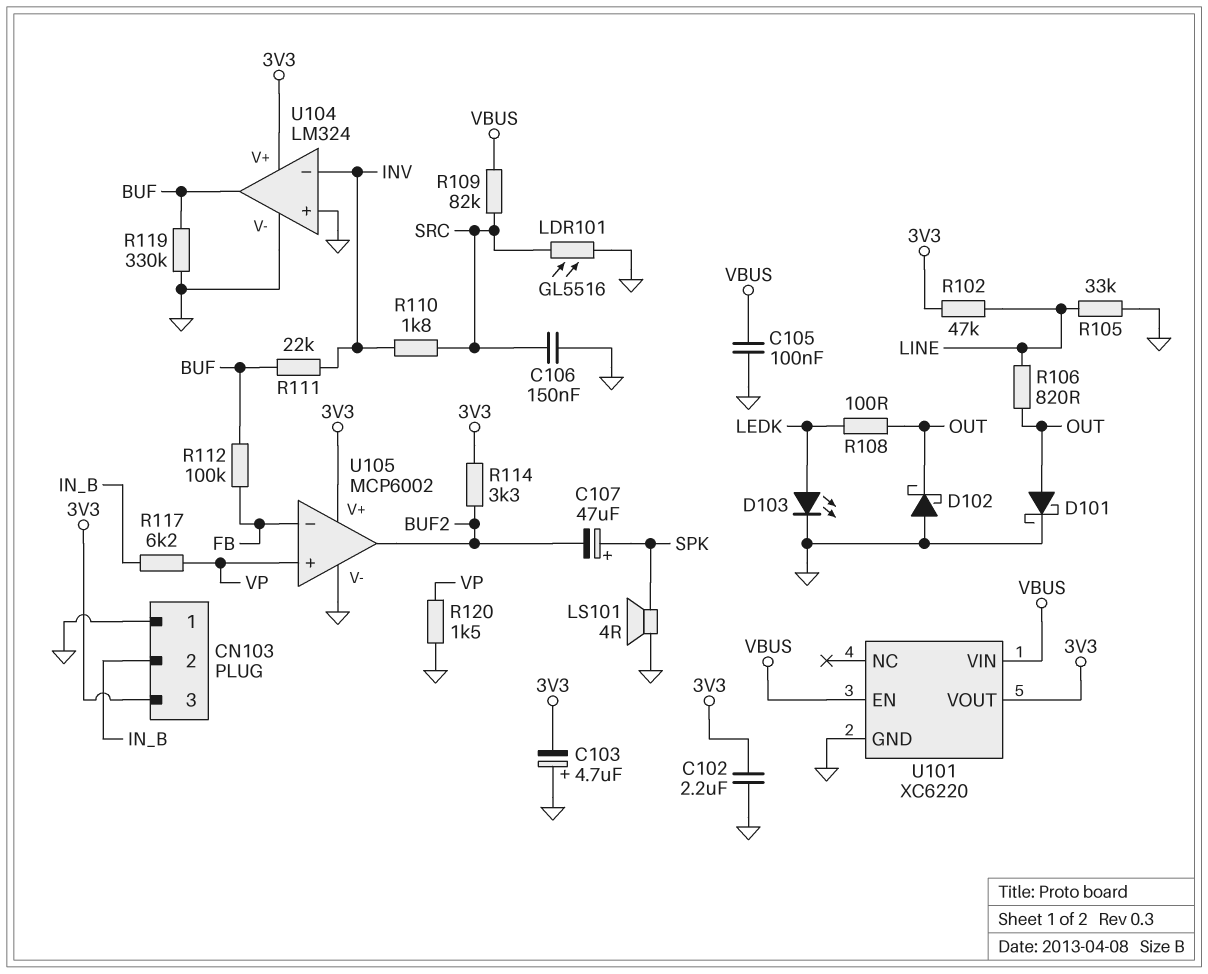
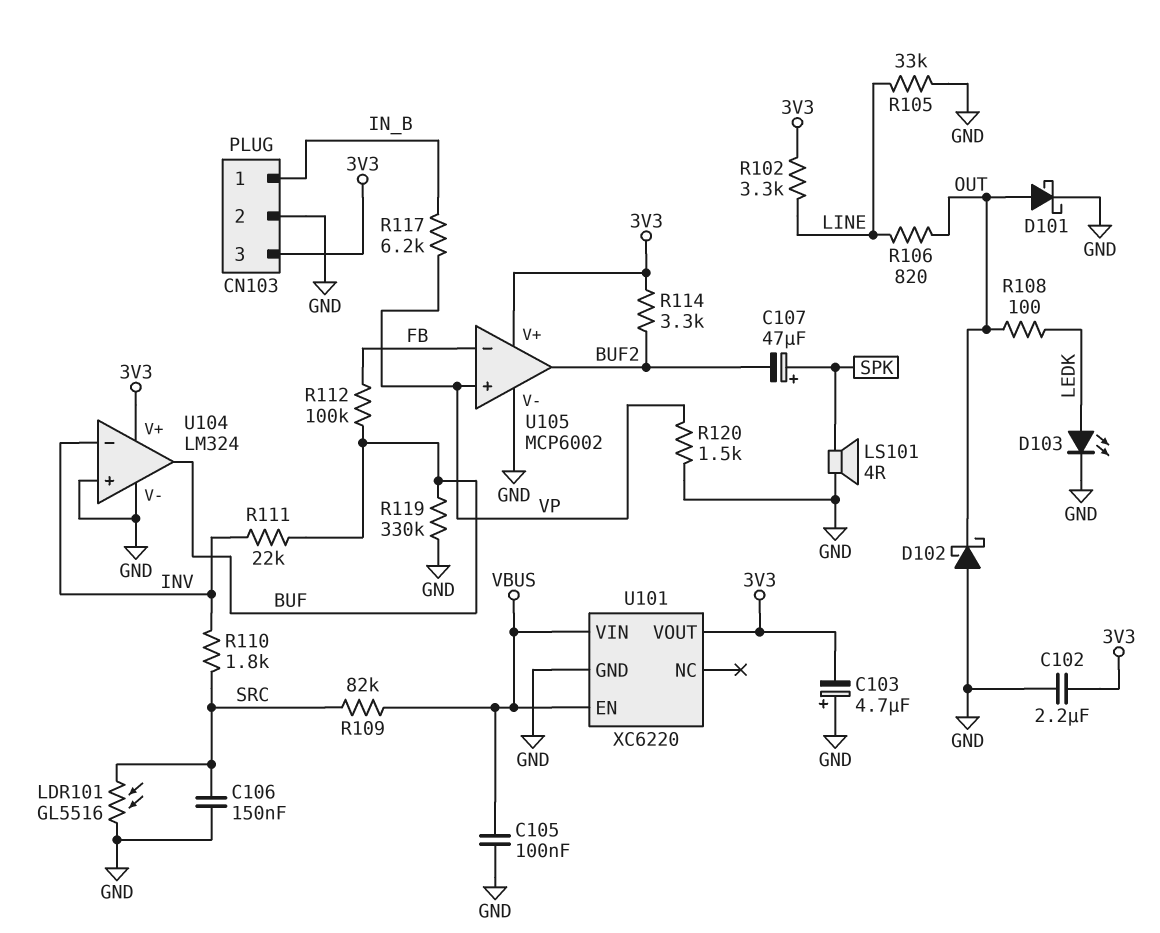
CN103 pin 1: GND -> IN_B
CN103 pin 2: IN_B -> GND
R102: 47k (3V3, LINE) -> 3.3k (3V3, LINE)

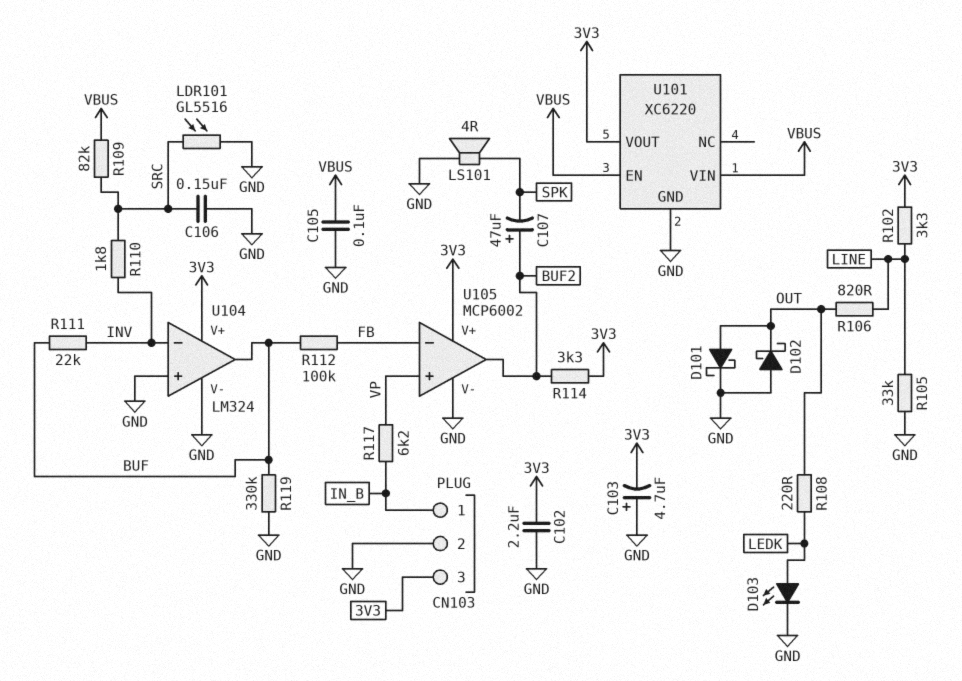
C107: 47uF (plus SPK, minus BUF2) -> 47uF (plus BUF2, minus SPK)
R108: 100 (LEDK, OUT) -> 220 (LEDK, OUT)
R120: 1.5k (GND, VP) -> none

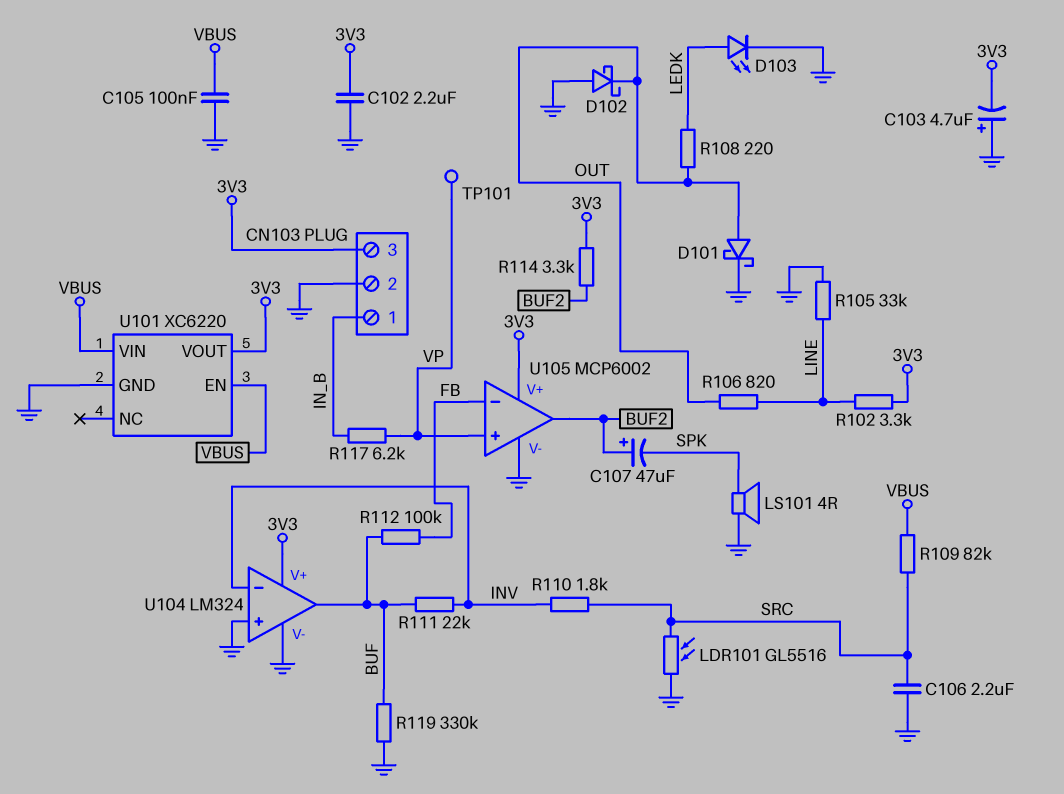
C106: 150nF (GND, SRC) -> 2.2uF (GND, SRC)
TP101: none -> test point (VP)

